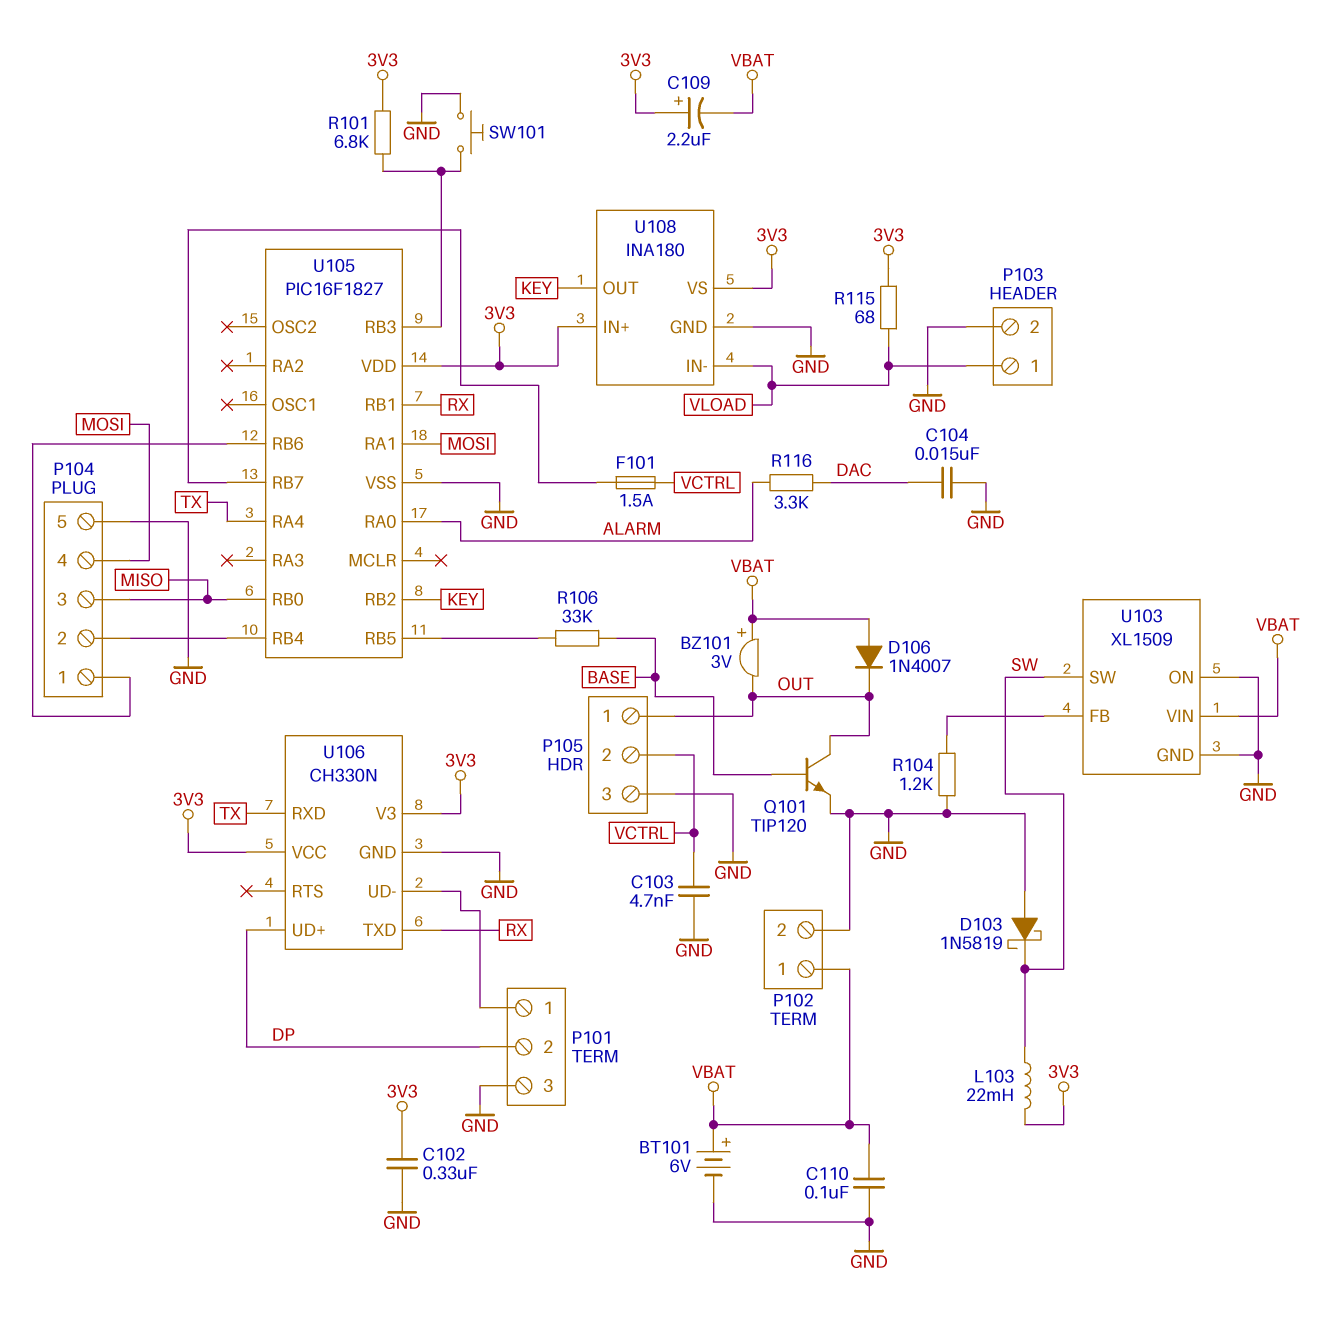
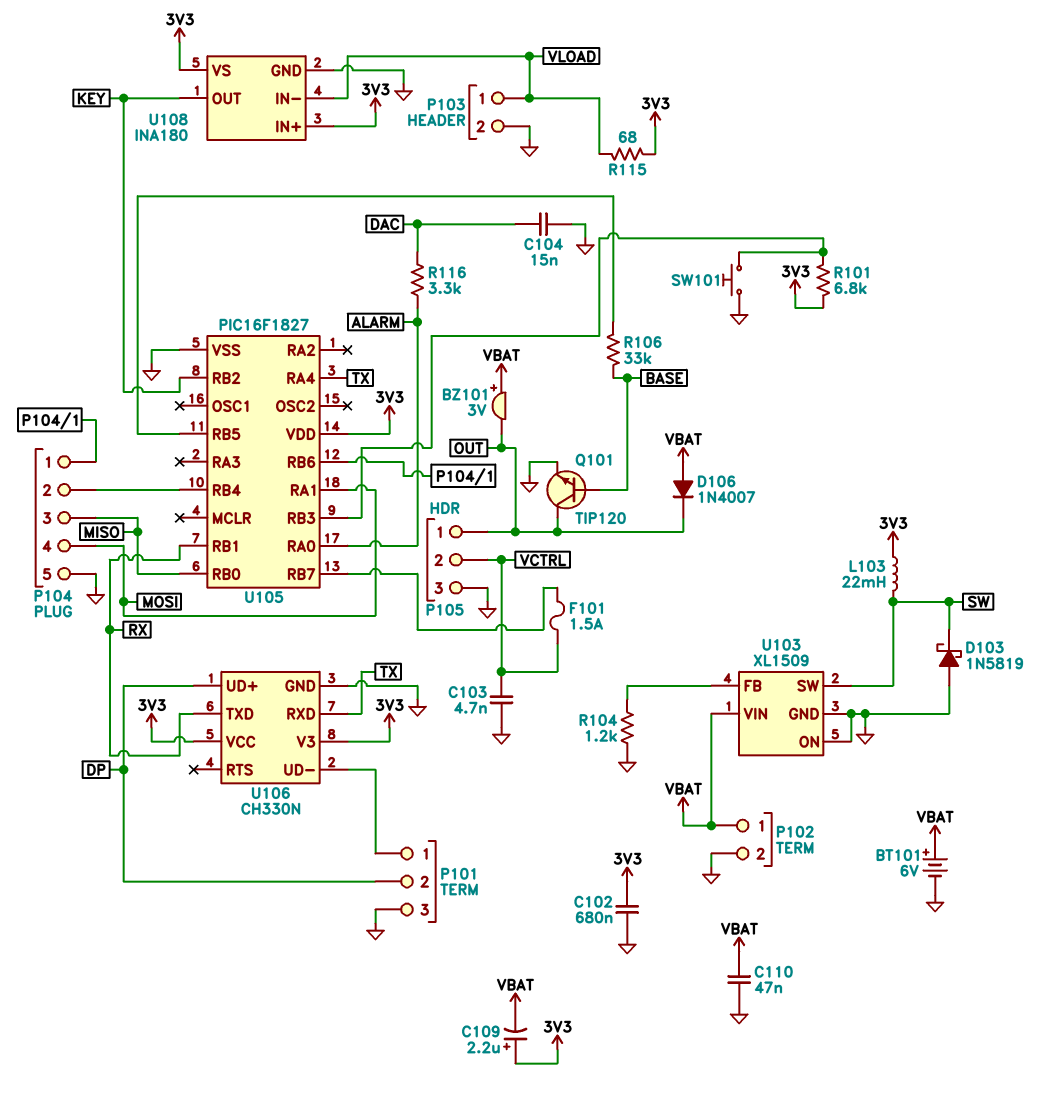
C102: 330nF (3V3, GND) -> 680nF (3V3, GND)
C110: 100nF (GND, VBAT) -> 47nF (GND, VBAT)

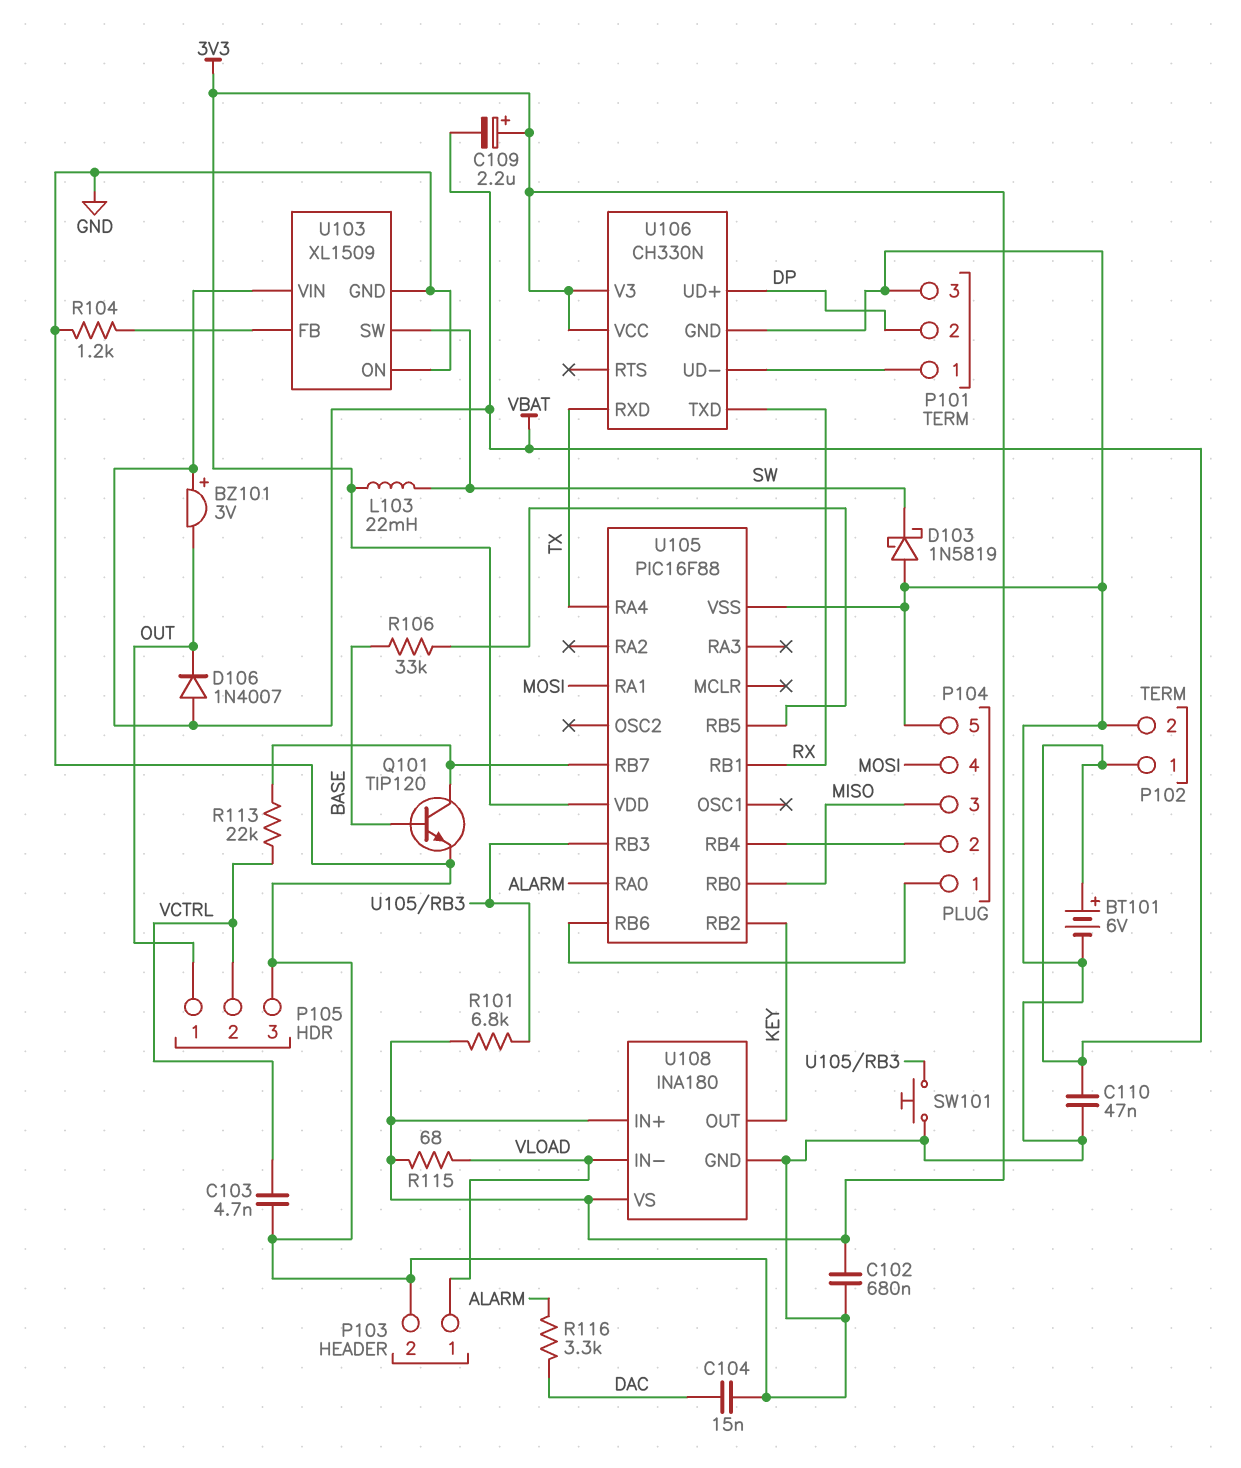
F101: 1.5A (U105/RB7, VCTRL) -> none
Q101: NPN TIP120 (B BASE, C OUT, E GND) -> NPN TIP120 (B BASE, C U105/RB7, E GND)
R113: none -> 22k (U105/RB7, VCTRL)
U105: PIC16F1827 -> PIC16F88

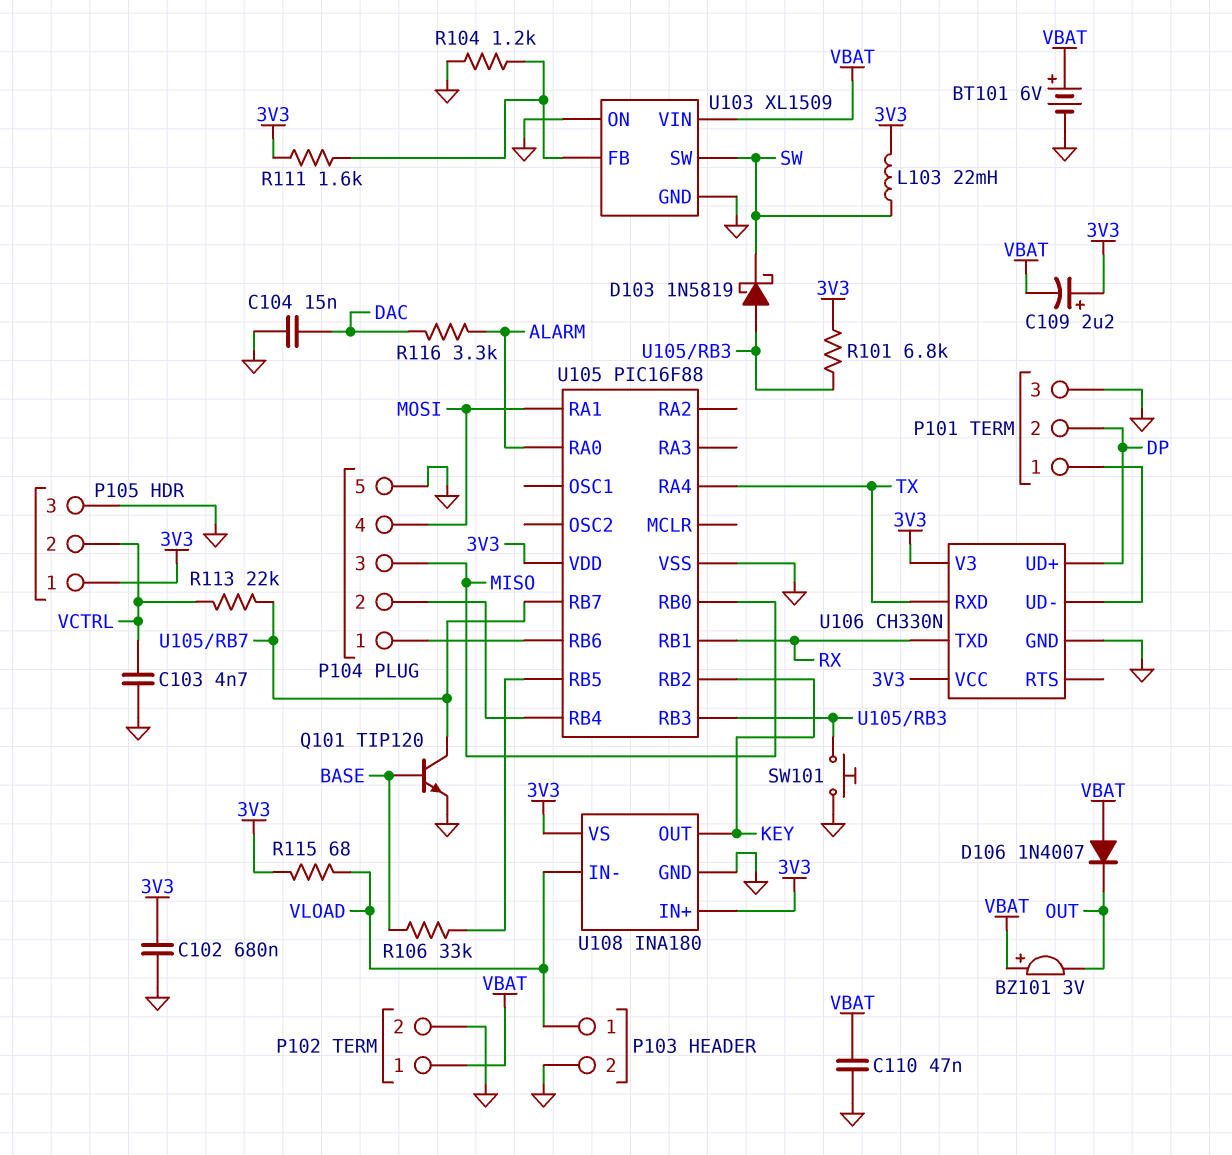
D103: schottky 1N5819 (A GND, K SW) -> schottky 1N5819 (A U105/RB3, K SW)
P105 pin 1: OUT -> 3V3
R111: none -> 1.6k (3V3, U103/FB)

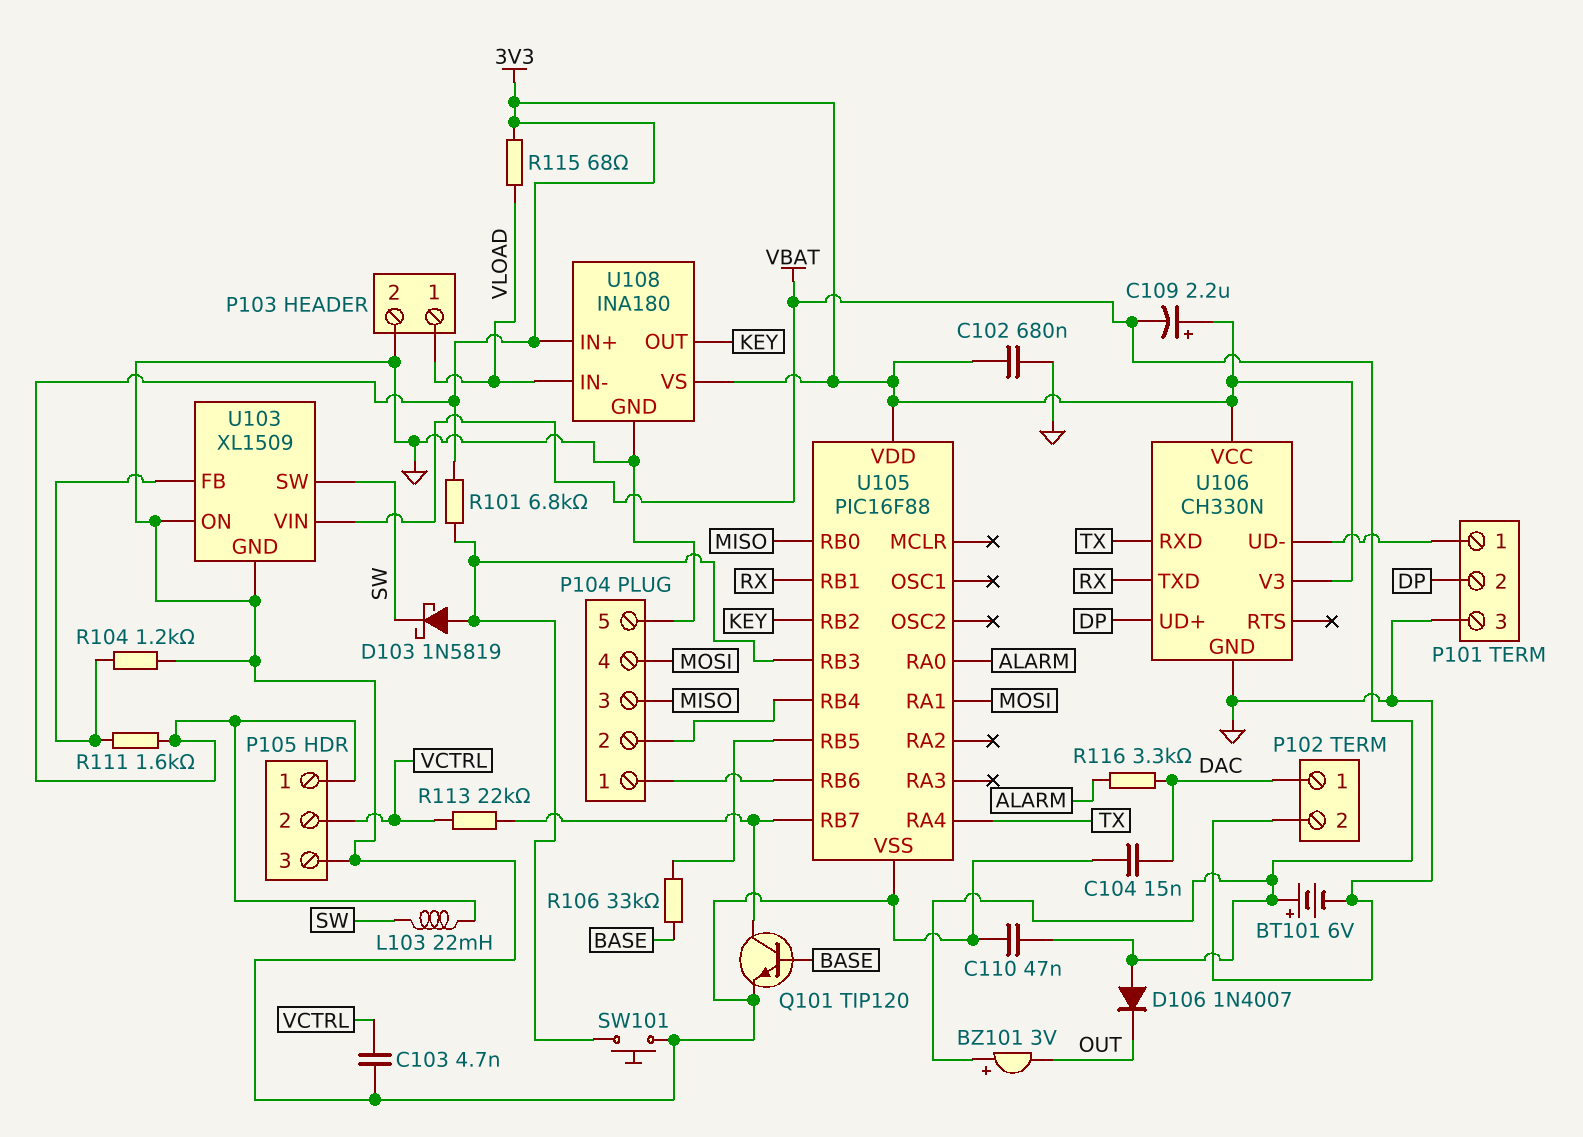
P102 pin 1: VBAT -> DAC

